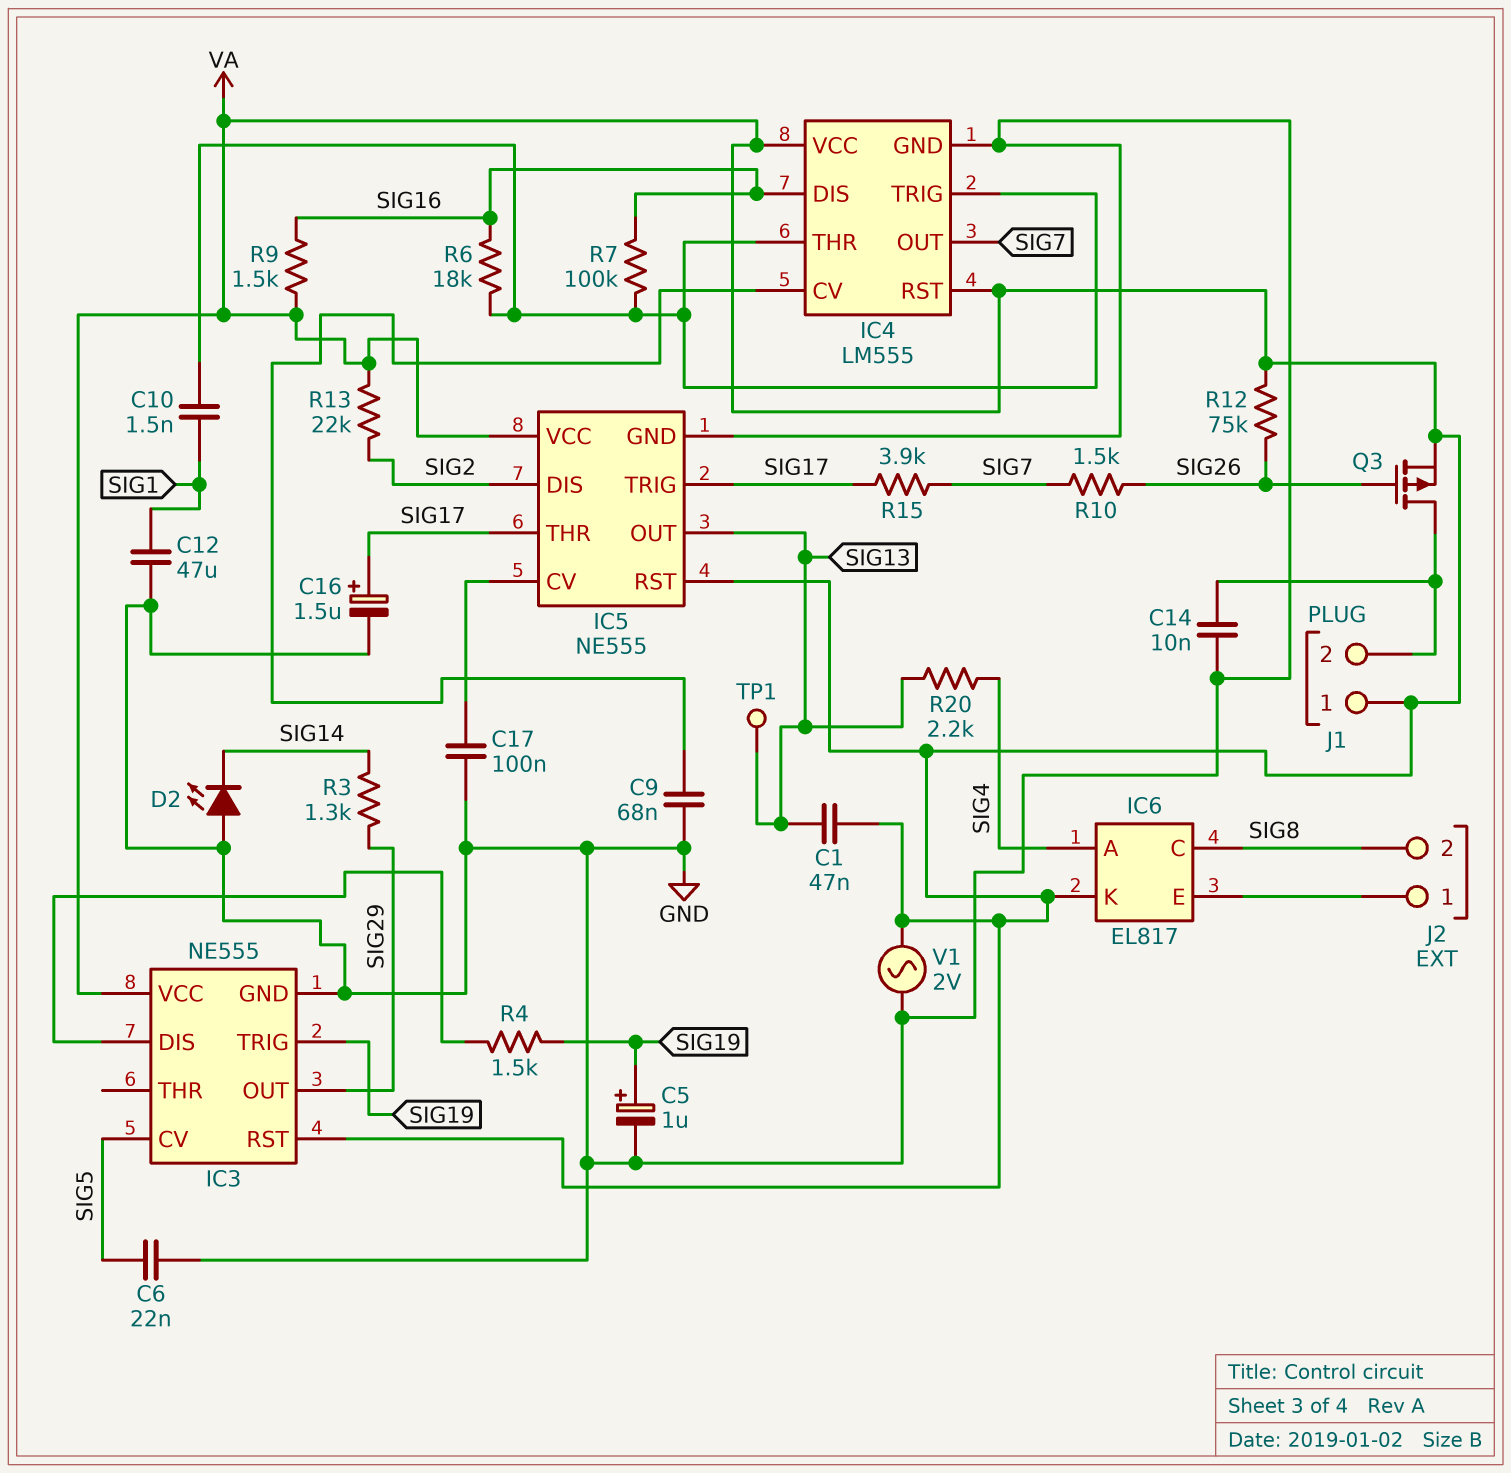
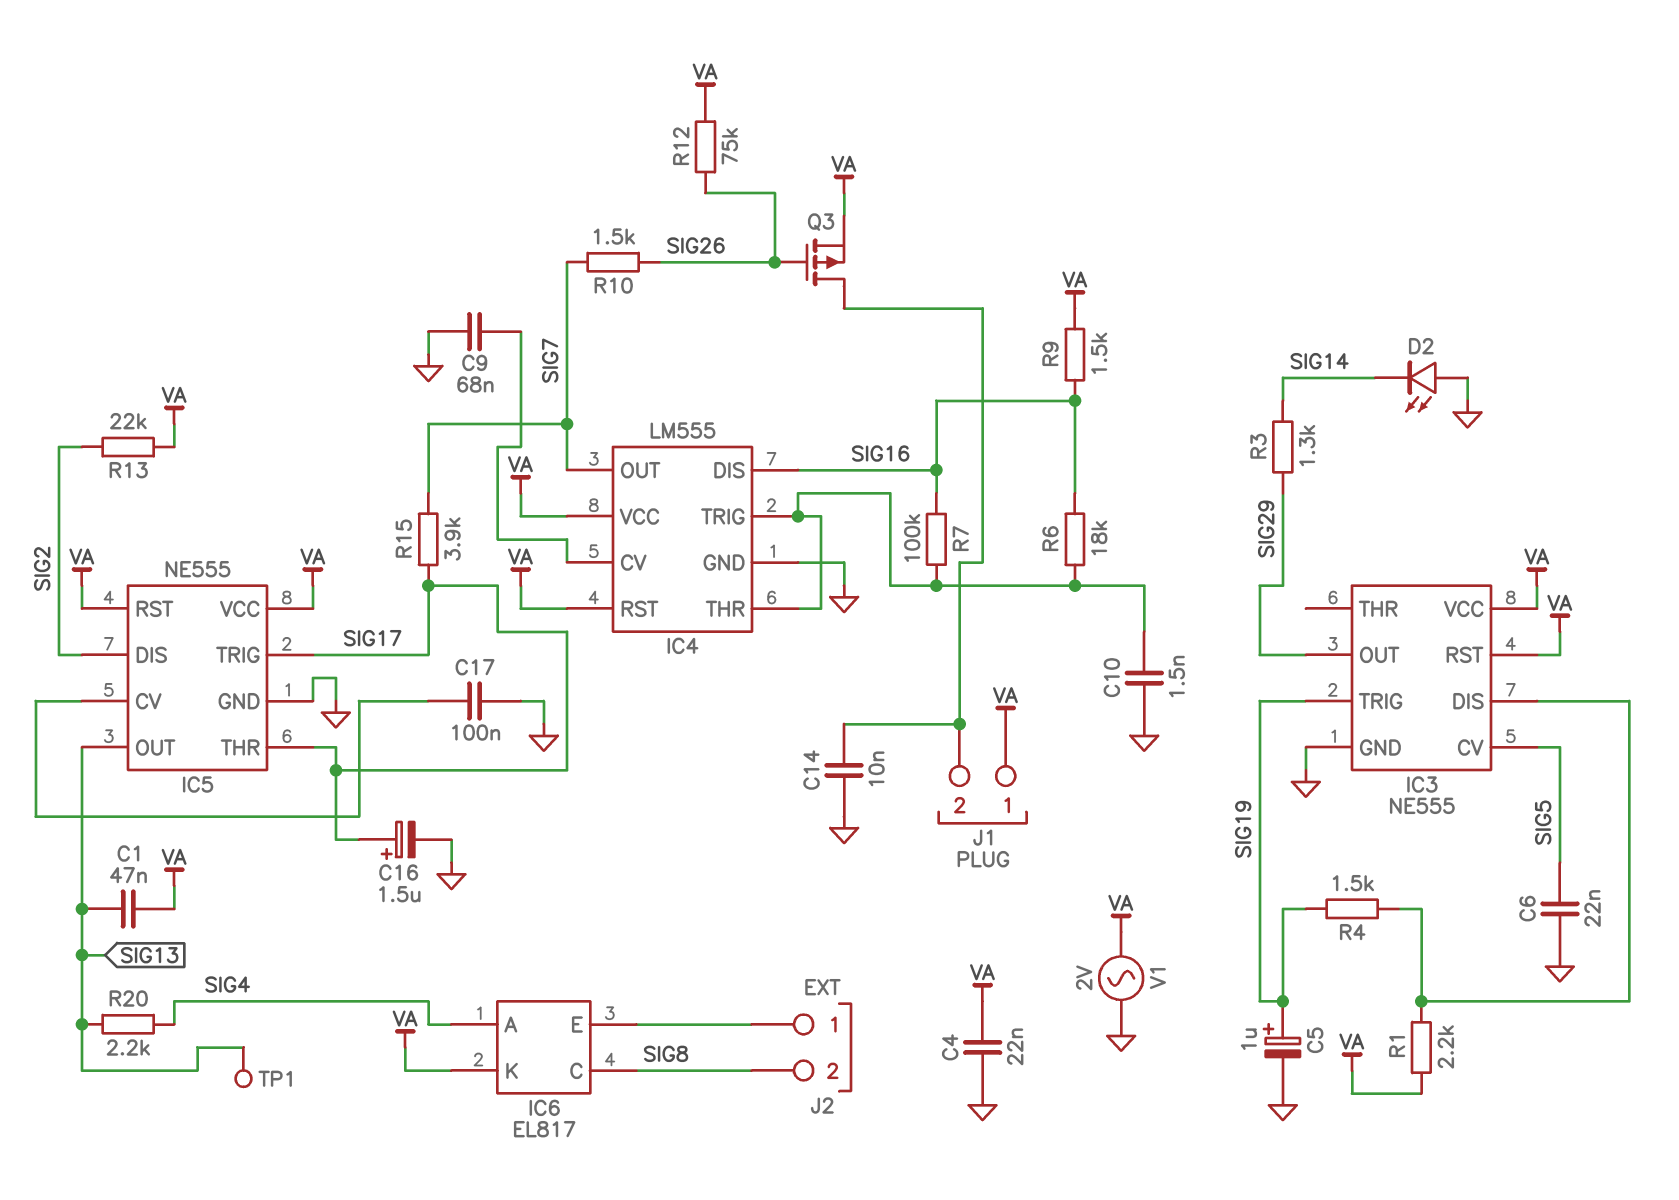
C4: none -> 22nF (GND, VA)
C10: 1.5nF (IC4/THR, SIG1) -> 1.5nF (GND, IC4/THR)
C12: 47uF (GND, SIG1) -> none
R1: none -> 2.2k (IC3/DIS, VA)

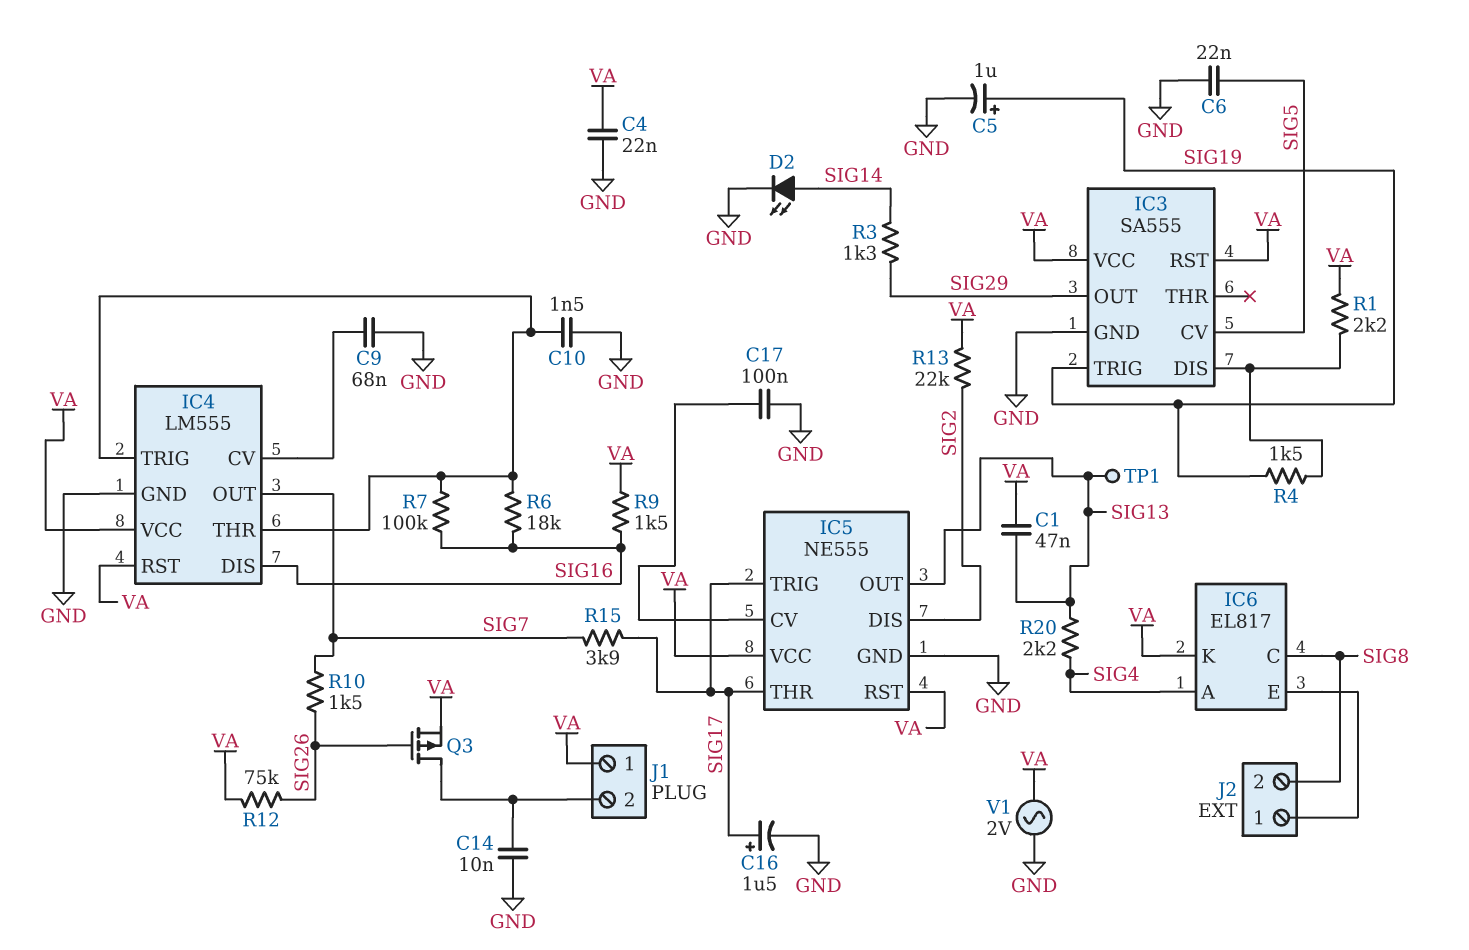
D2: LED (A GND, K SIG14) -> LED (A SIG14, K GND)
IC3: NE555 -> SA555

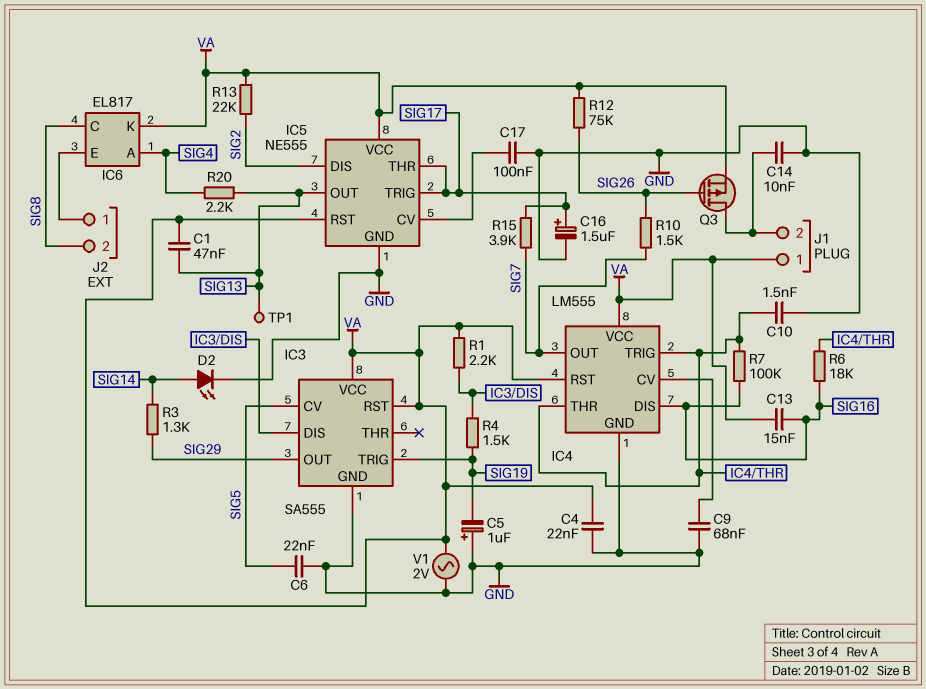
C5: 1uF (plus SIG19, minus GND) -> 1uF (plus GND, minus SIG19)
C13: none -> 15nF (SIG16, VA)
R9: 1.5k (SIG16, VA) -> none

